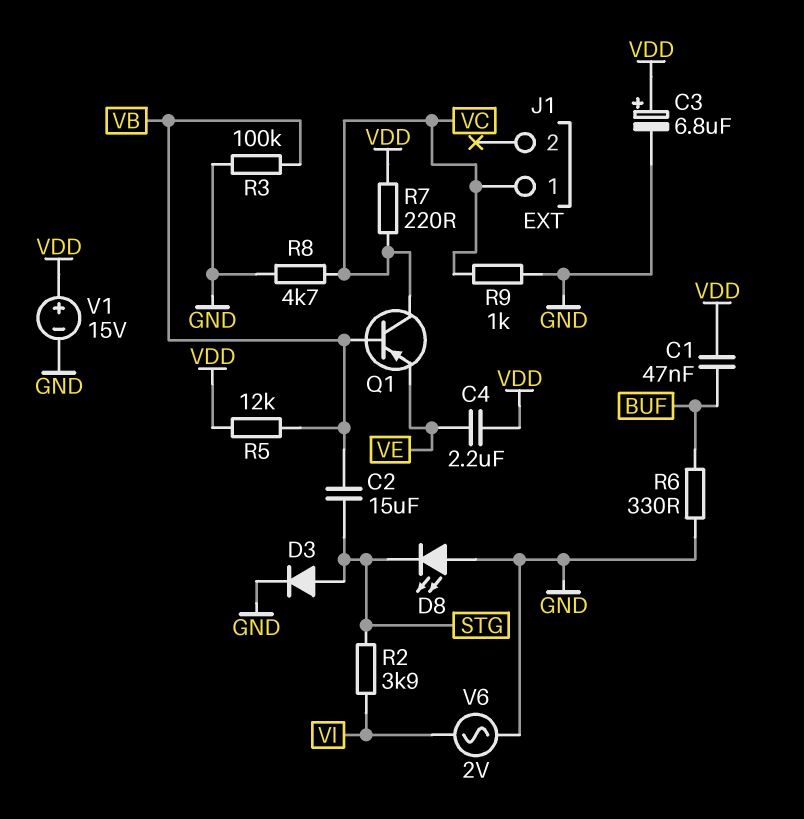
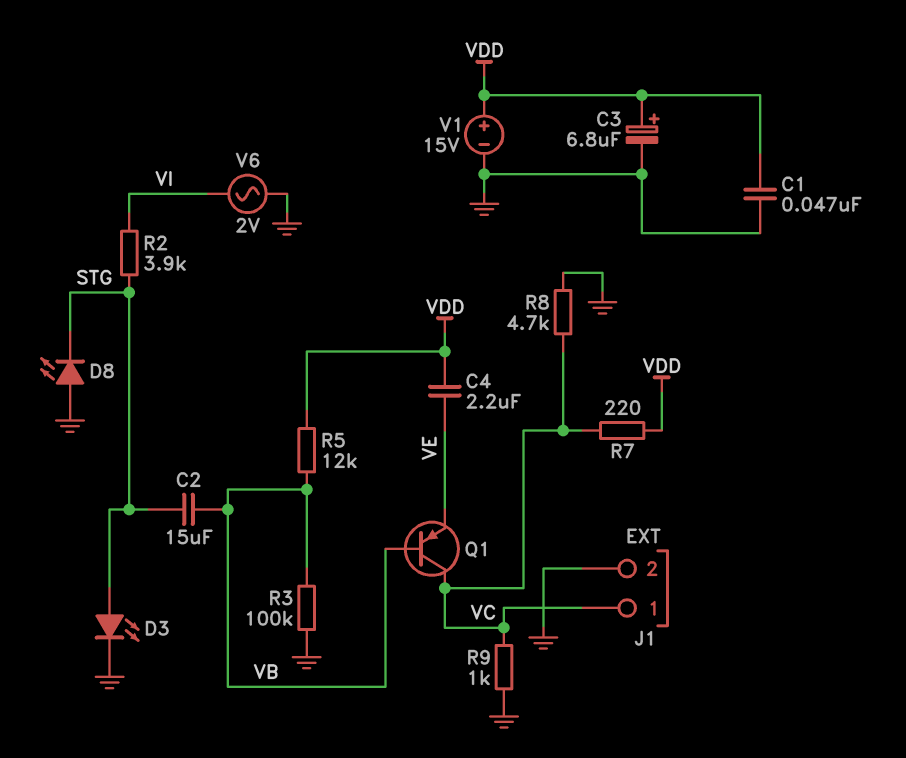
C1: 47nF (BUF, VDD) -> 47nF (GND, VDD)
D3: diode (A STG, K GND) -> LED (A STG, K GND)
J1 pin 2: none -> GND
R6: 330 (BUF, GND) -> none

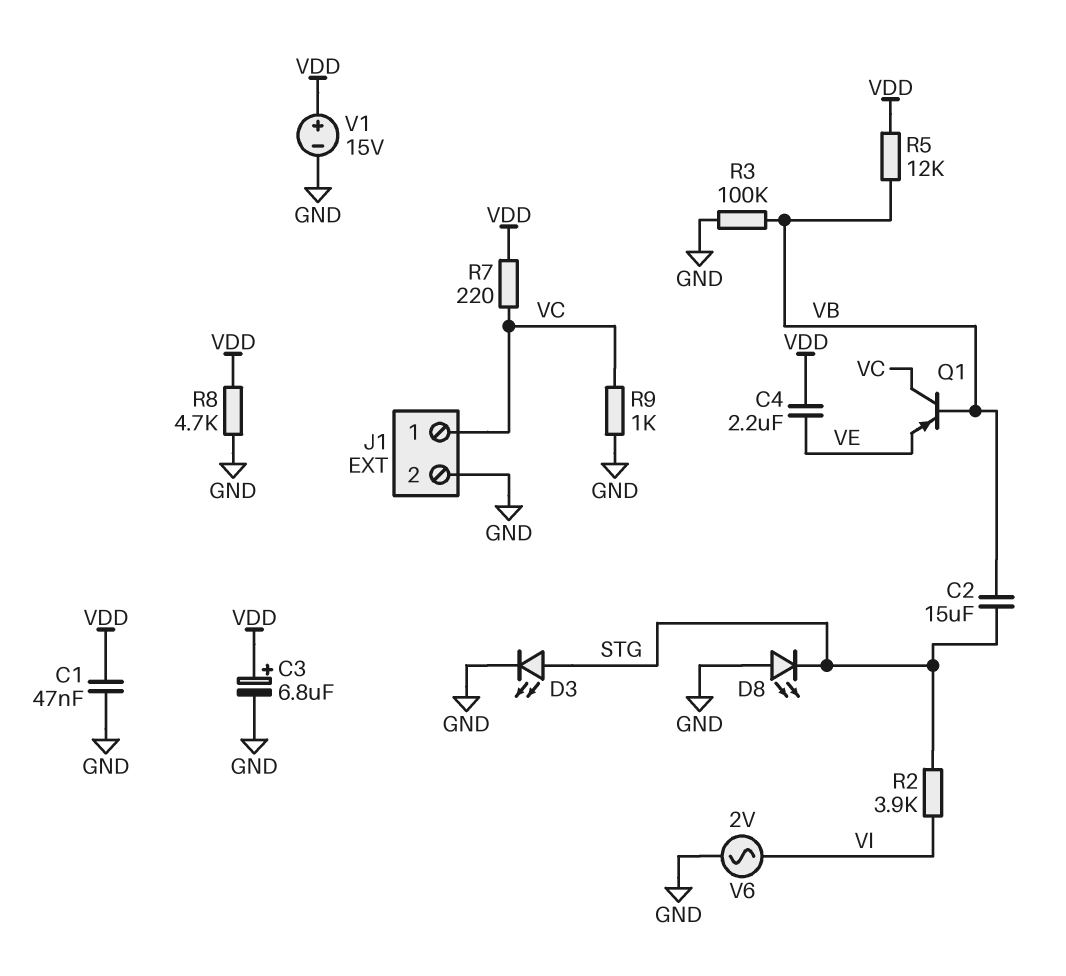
R8: 4.7k (GND, VC) -> 4.7k (GND, VDD)

